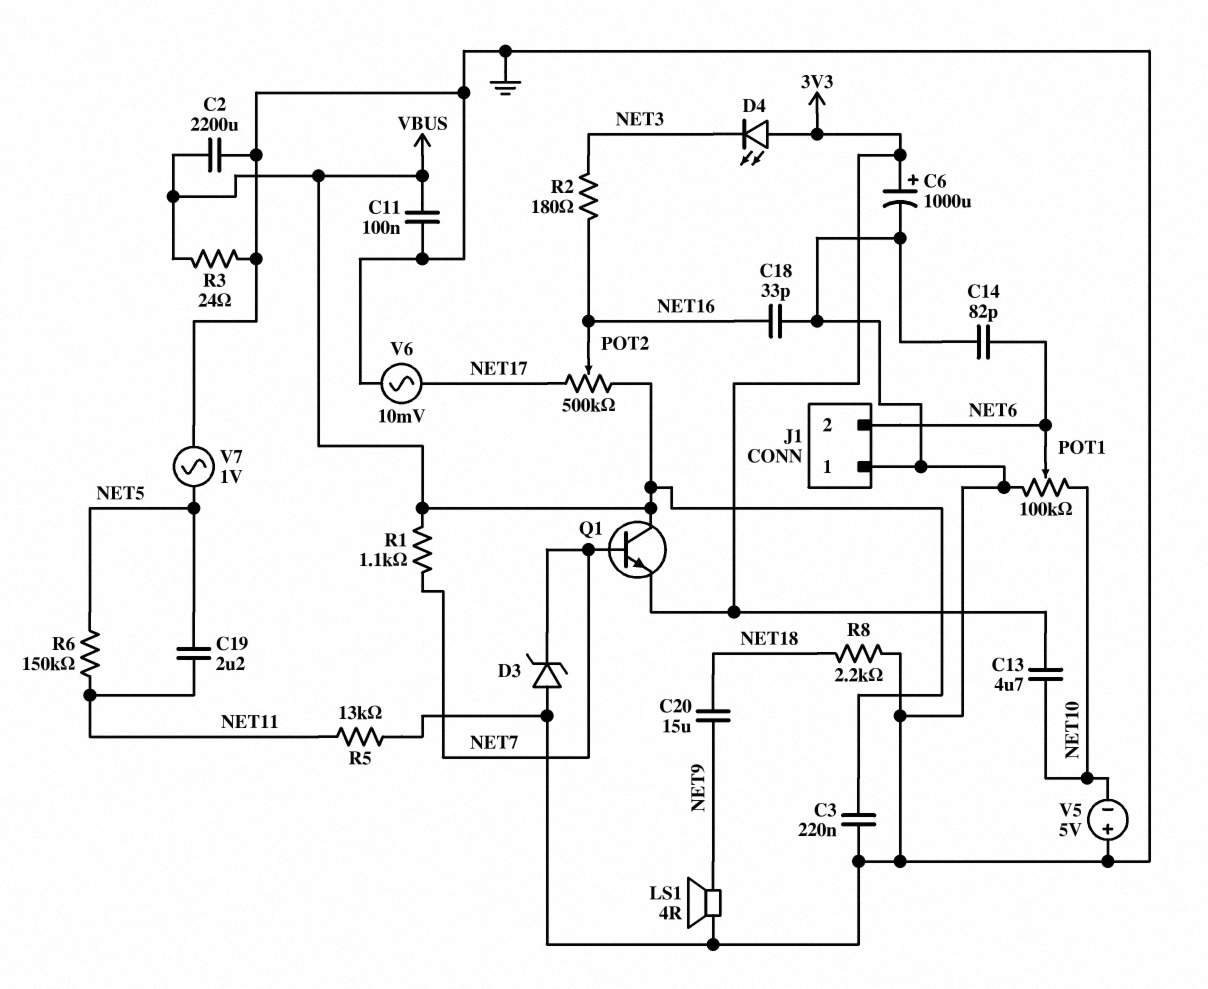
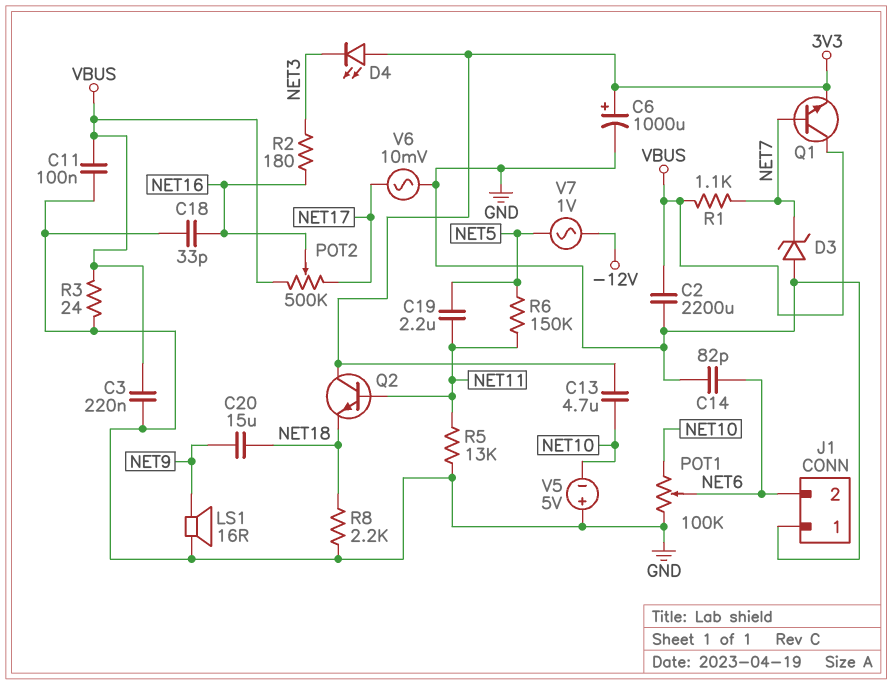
LS1: speaker 4R (GND, NET9) -> speaker 16R (GND, NET9)
Q2: none -> NPN (B NET11, C 3V3, E NET18)
V7: AC 1V (GND, NET5) -> AC 1V (-12V, NET5)

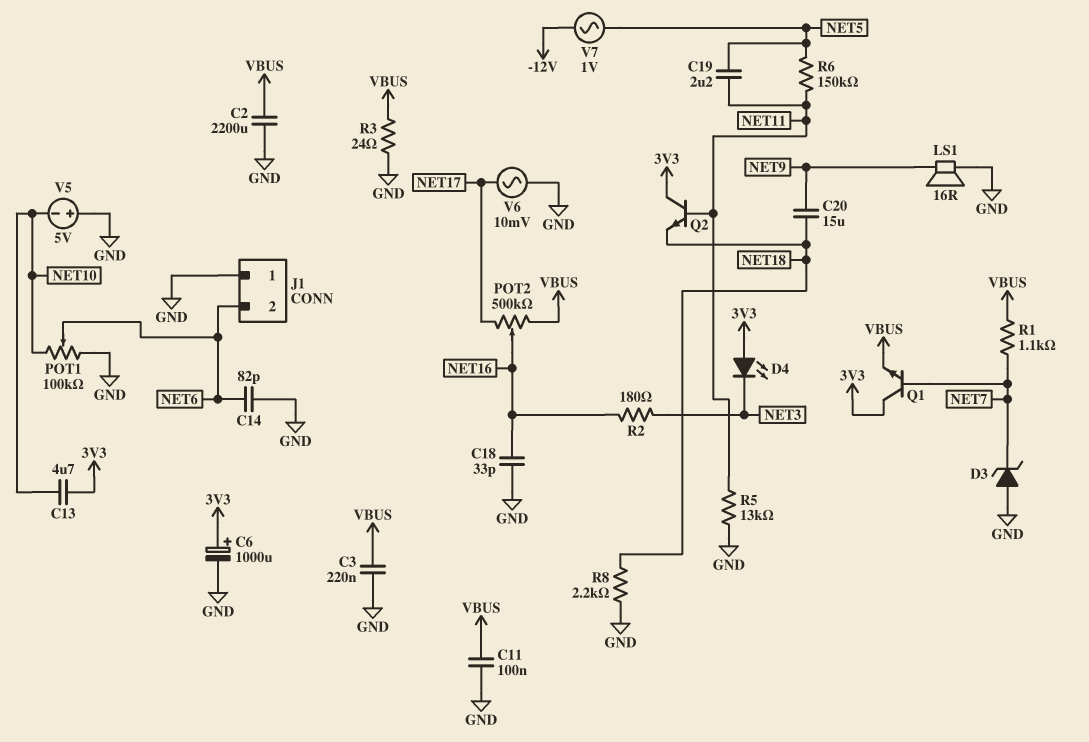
Q1: NPN (B NET7, C VBUS, E 3V3) -> NPN (B NET7, C 3V3, E VBUS)

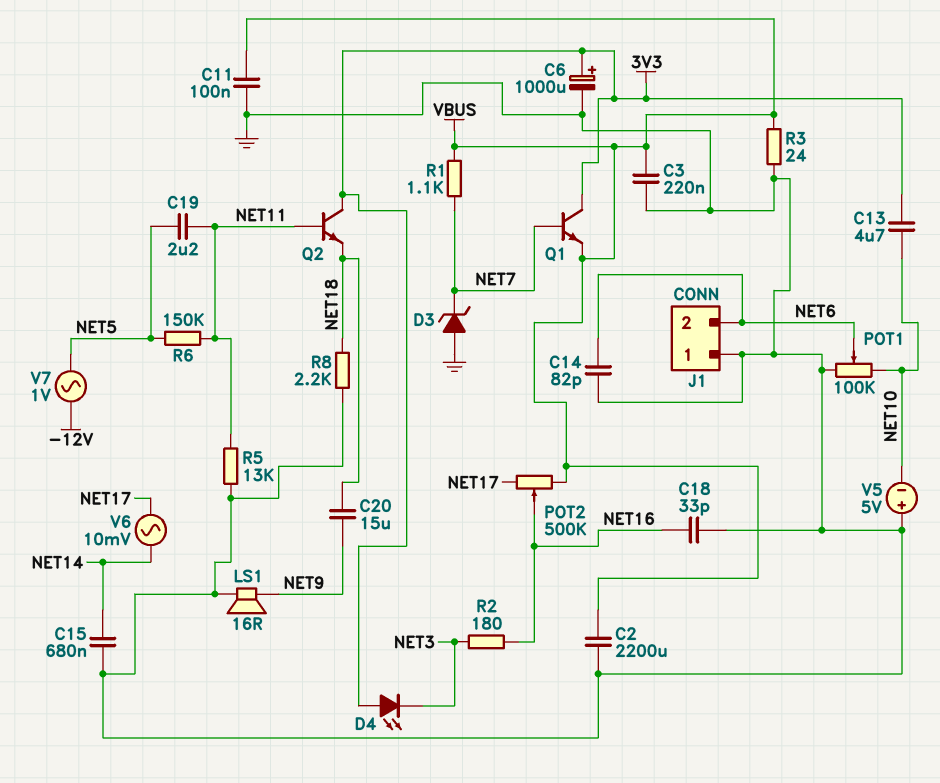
C15: none -> 680nF (GND, NET14)
V6: AC 10mV (GND, NET17) -> AC 10mV (NET14, NET17)

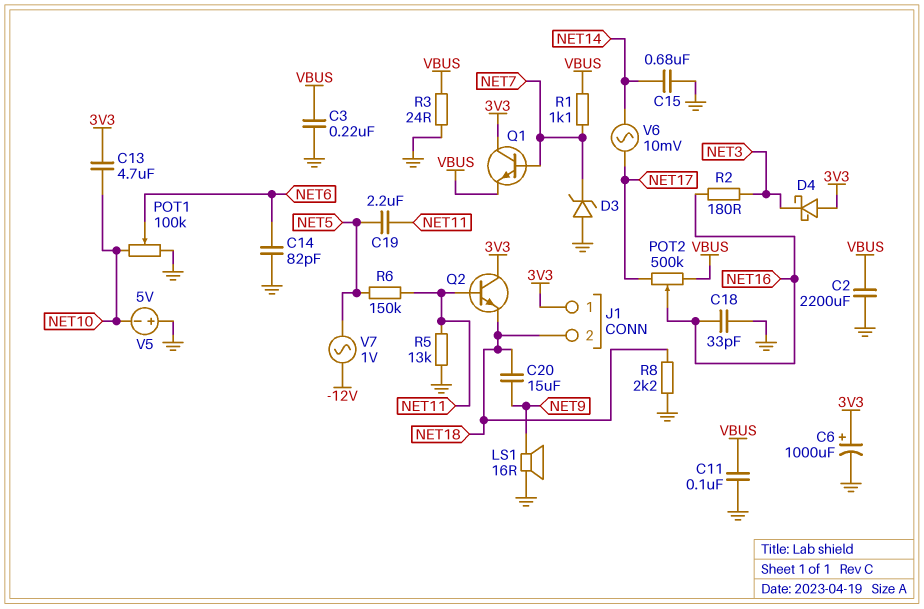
D4: LED (A 3V3, K NET3) -> schottky (A 3V3, K NET3)
J1 pin 1: GND -> 3V3
J1 pin 2: NET6 -> NET18

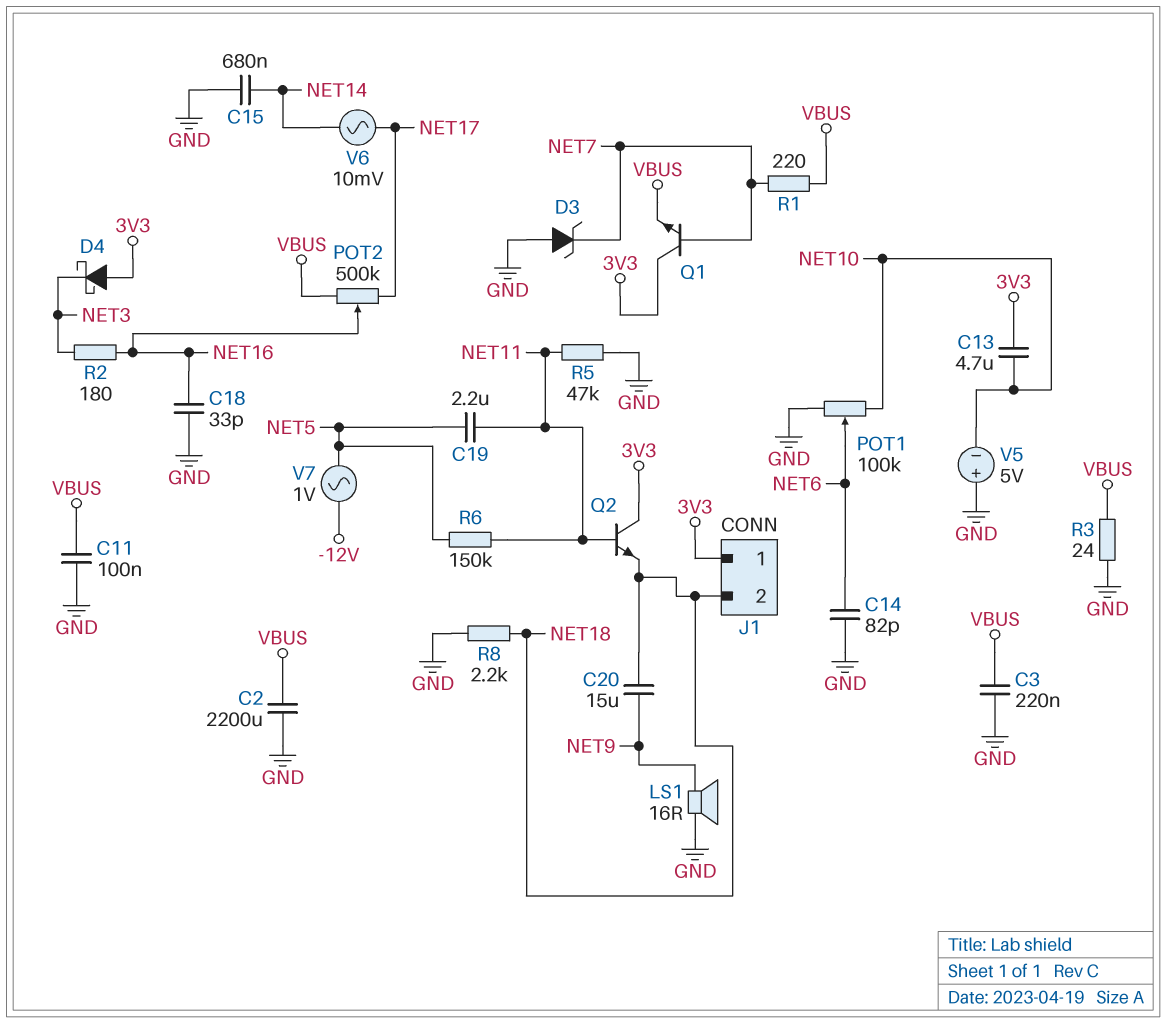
C6: 1000uF (plus 3V3, minus GND) -> none
R1: 1.1k (NET7, VBUS) -> 220 (NET7, VBUS)
R5: 13k (GND, NET11) -> 47k (GND, NET11)

